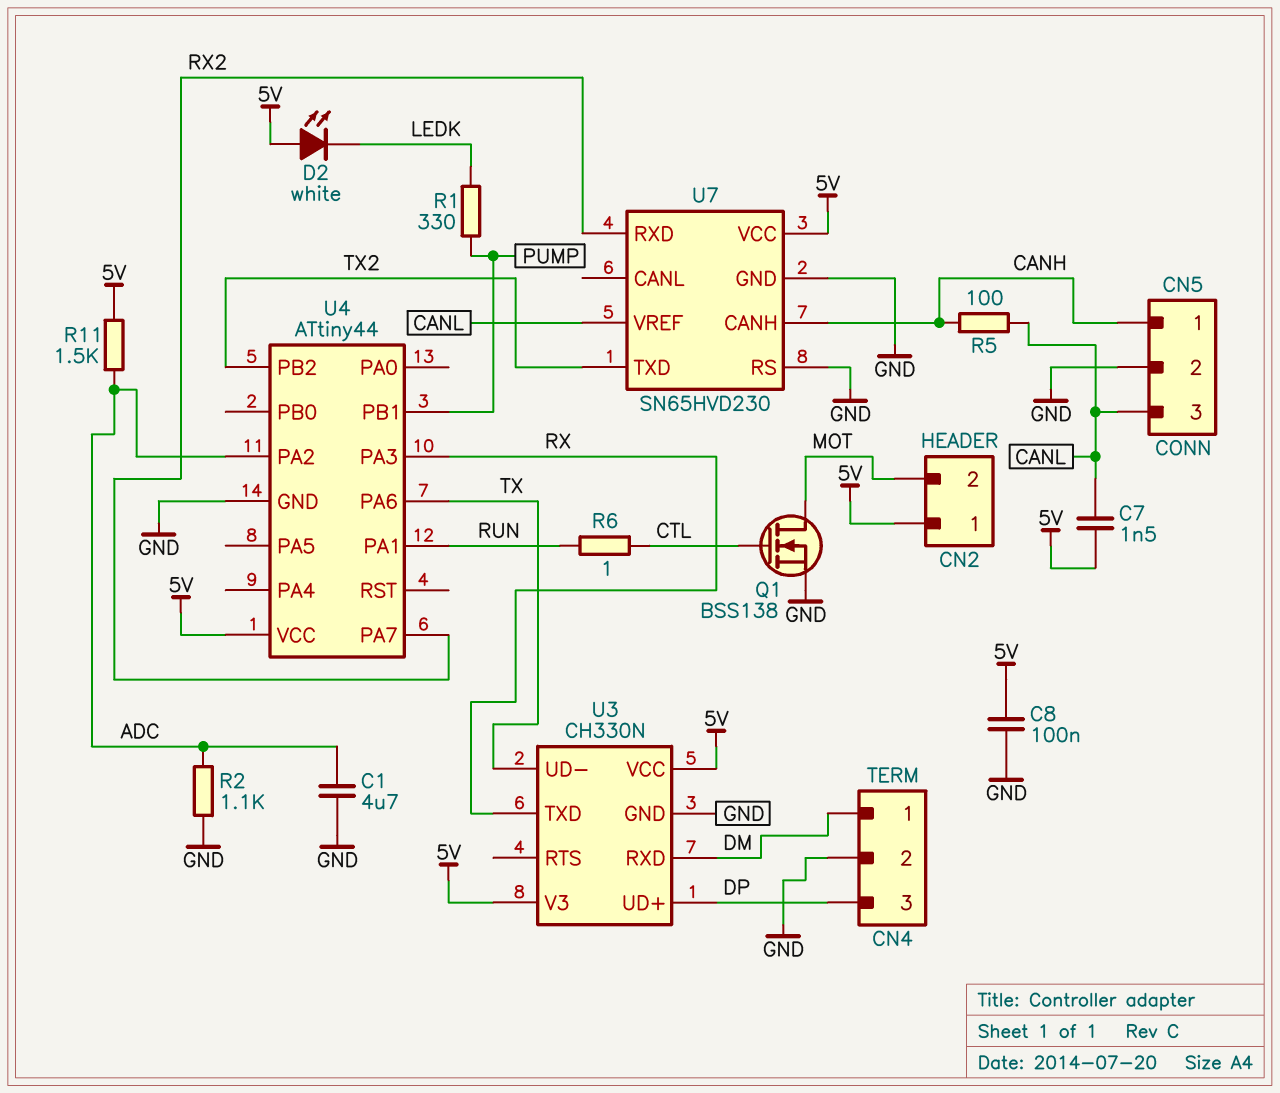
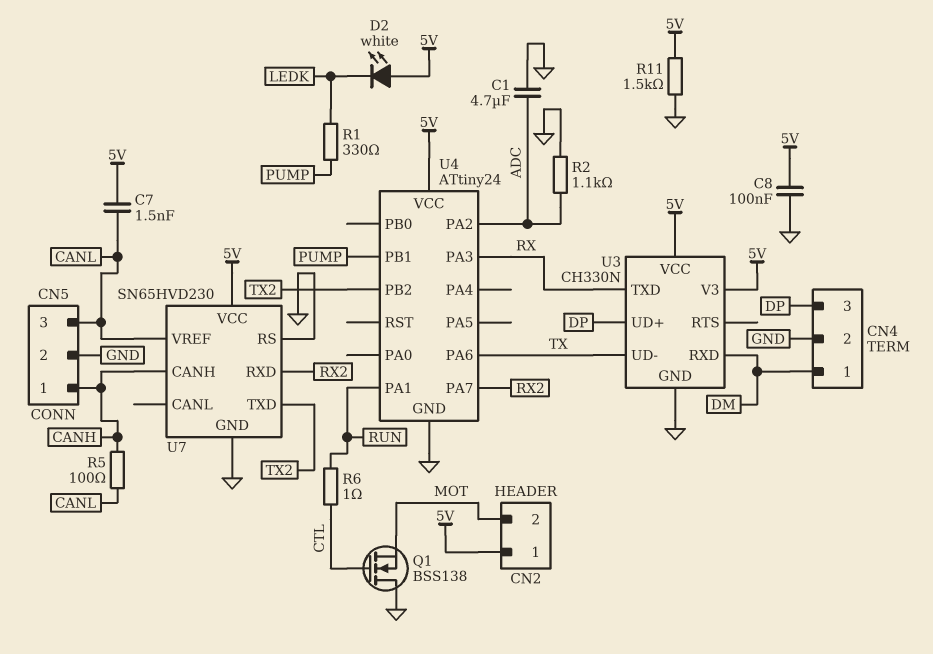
Q1: NMOS BSS138 (G CTL, D MOT, S GND) -> NMOS BSS138 (G CTL, D GND, S MOT)
R11: 1.5k (5V, ADC) -> 1.5k (5V, GND)
U4: ATtiny44 -> ATtiny24

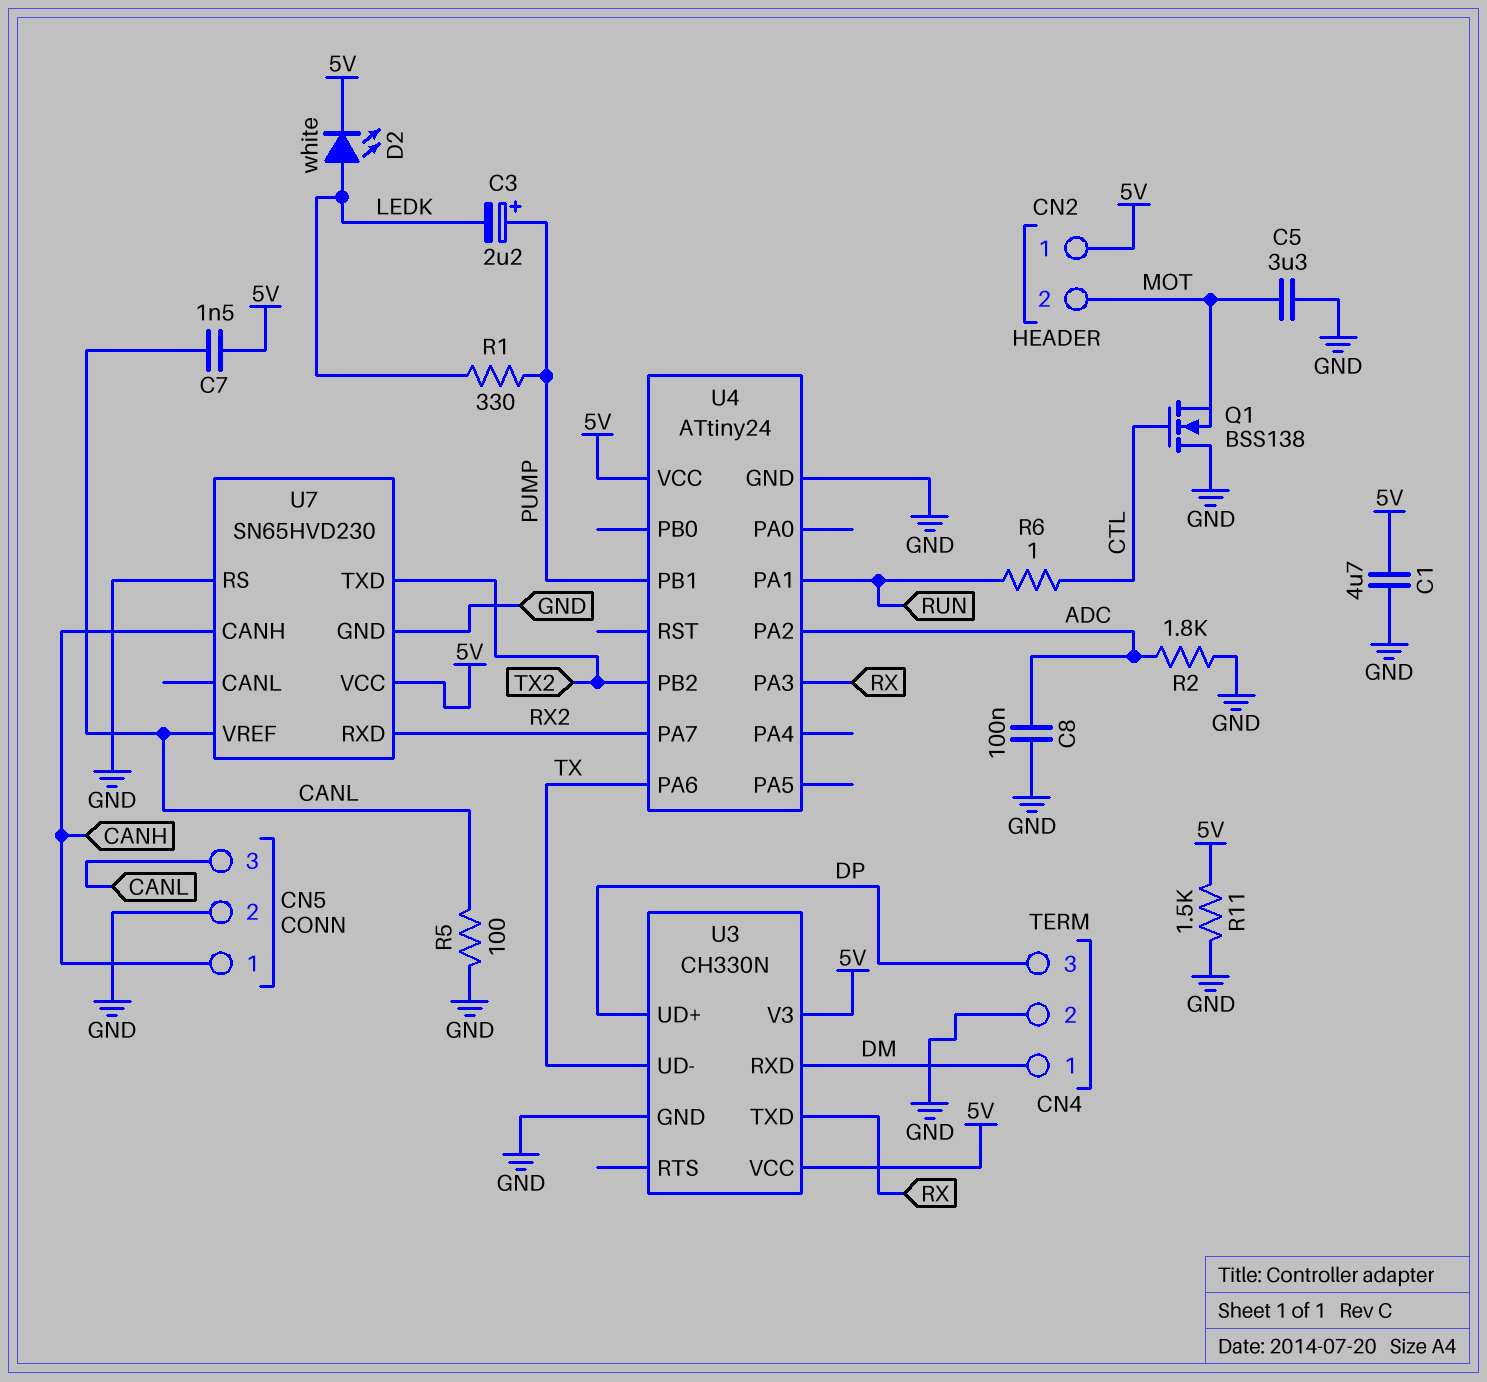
C1: 4.7uF (ADC, GND) -> 4.7uF (5V, GND)
C3: none -> 2.2uF (plus PUMP, minus LEDK)
C5: none -> 3.3uF (GND, MOT)
C8: 100nF (5V, GND) -> 100nF (ADC, GND)
D2: LED white (A 5V, K LEDK) -> LED white (A LEDK, K 5V)
R2: 1.1k (ADC, GND) -> 1.8k (ADC, GND)
R5: 100 (CANH, CANL) -> 100 (CANL, GND)

